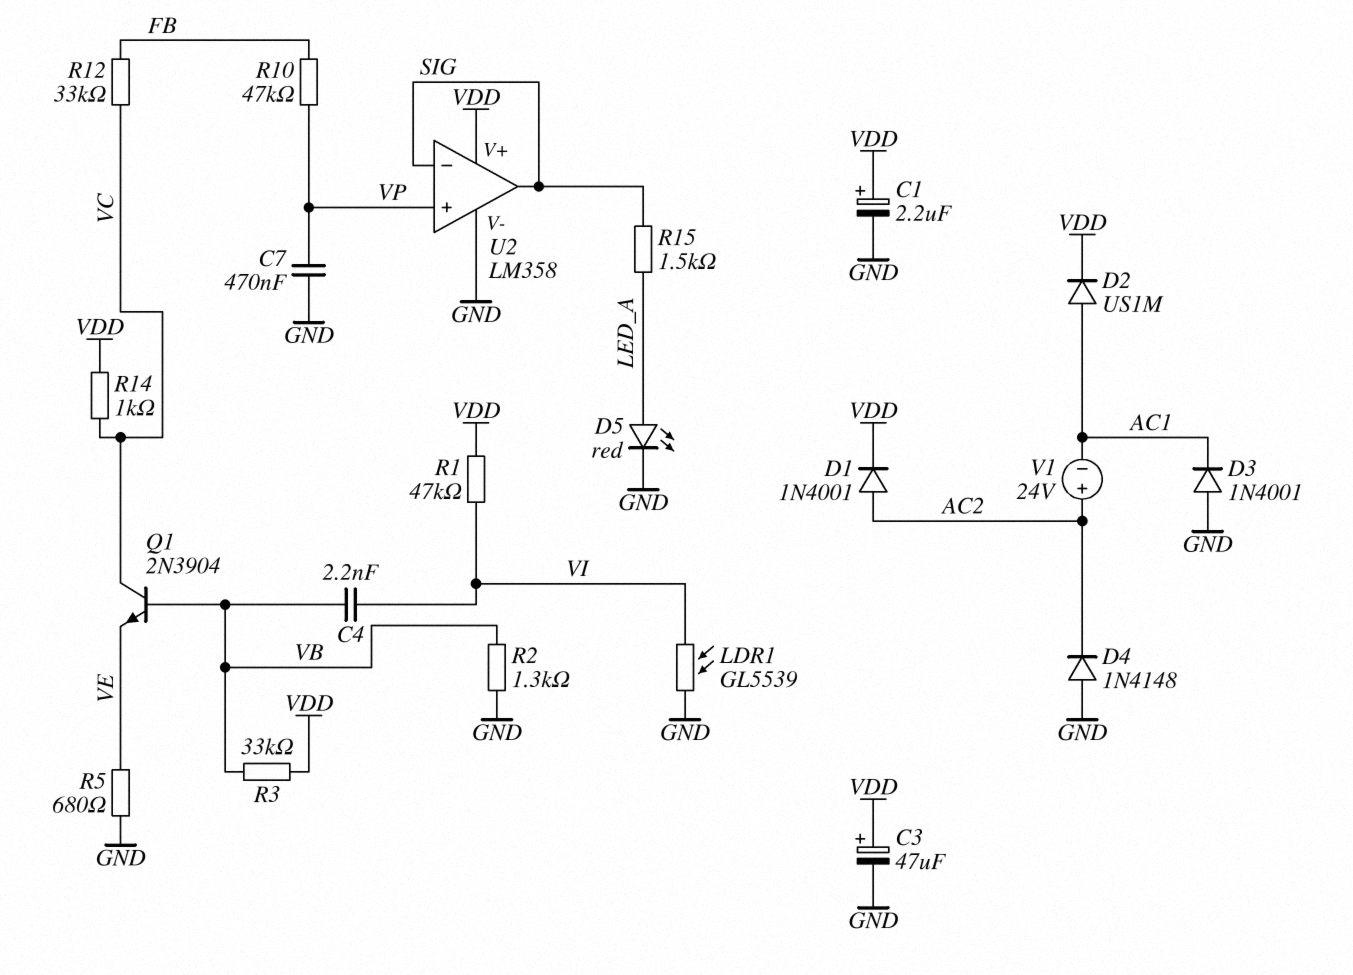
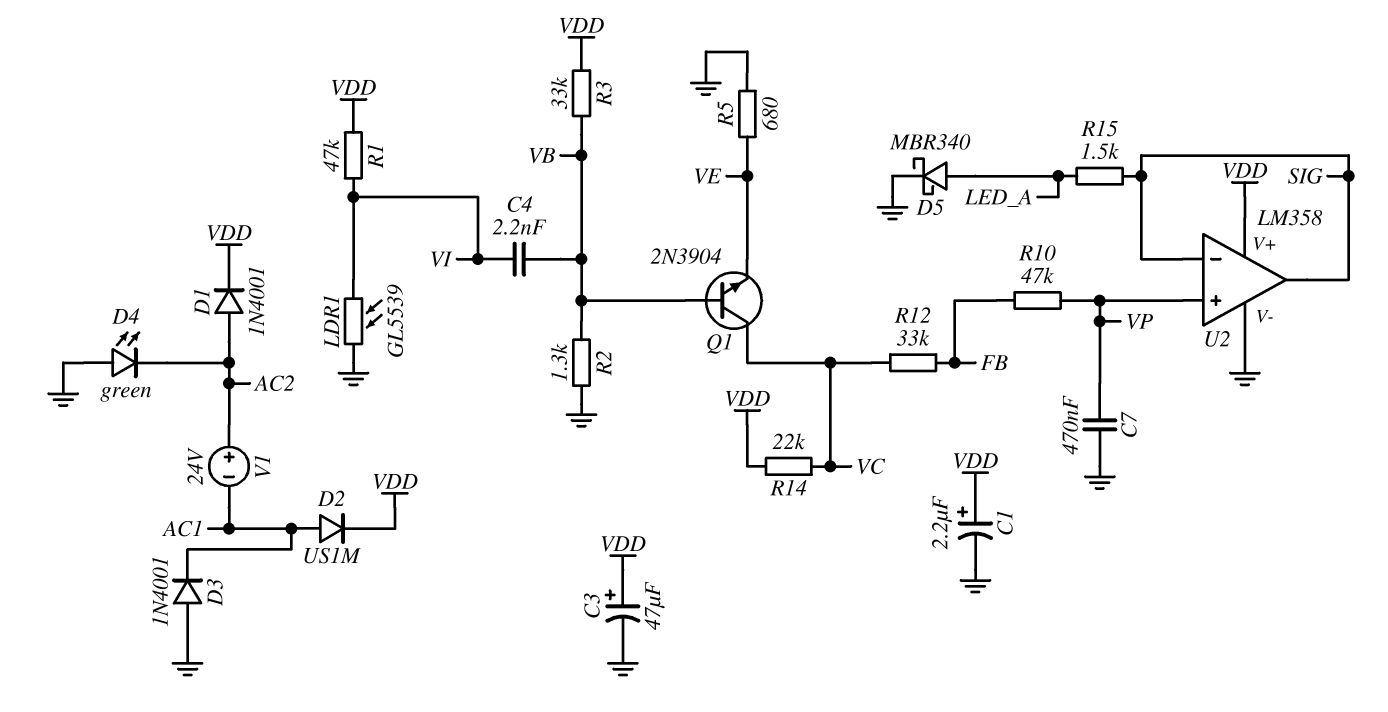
D4: diode 1N4148 (A GND, K AC2) -> LED green (A GND, K AC2)
D5: LED red (A LED_A, K GND) -> schottky MBR340 (A LED_A, K GND)
R14: 1k (VC, VDD) -> 22k (VC, VDD)

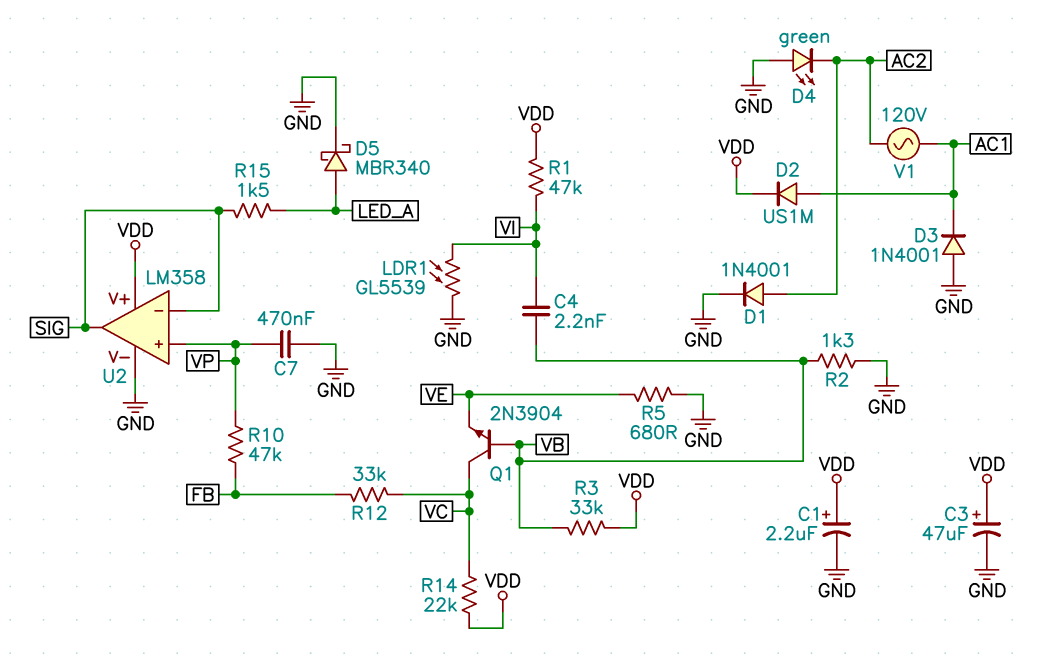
D1: diode 1N4001 (A AC2, K VDD) -> diode 1N4001 (A AC2, K GND)
V1: 24V (plus AC2, minus AC1) -> AC 120V (AC1, AC2)

